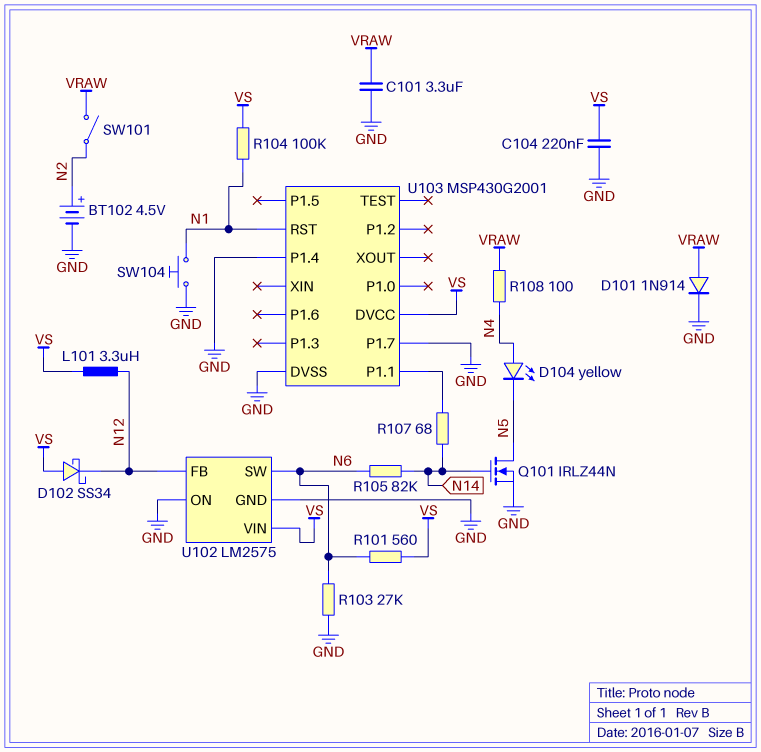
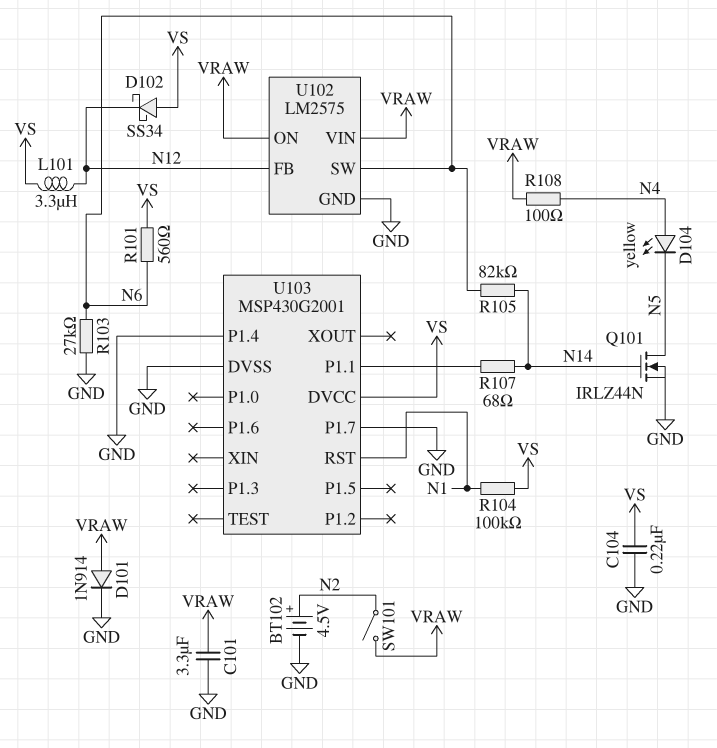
SW104: button (GND, N1) -> none
U102 pin ON: GND -> VRAW
U102 pin VIN: VS -> VRAW

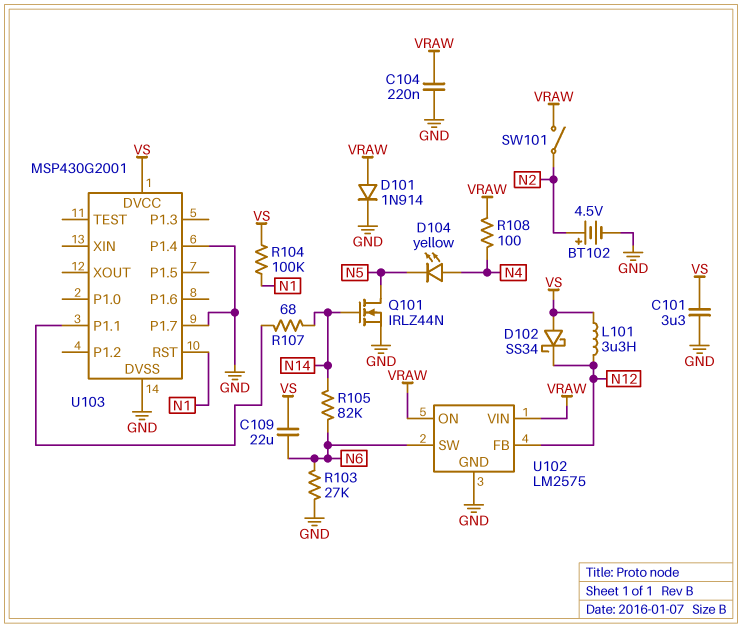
C101: 3.3uF (GND, VRAW) -> 3.3uF (GND, VS)
C104: 220nF (GND, VS) -> 220nF (GND, VRAW)
C109: none -> 22uF (N6, VS)
R101: 560 (N6, VS) -> none

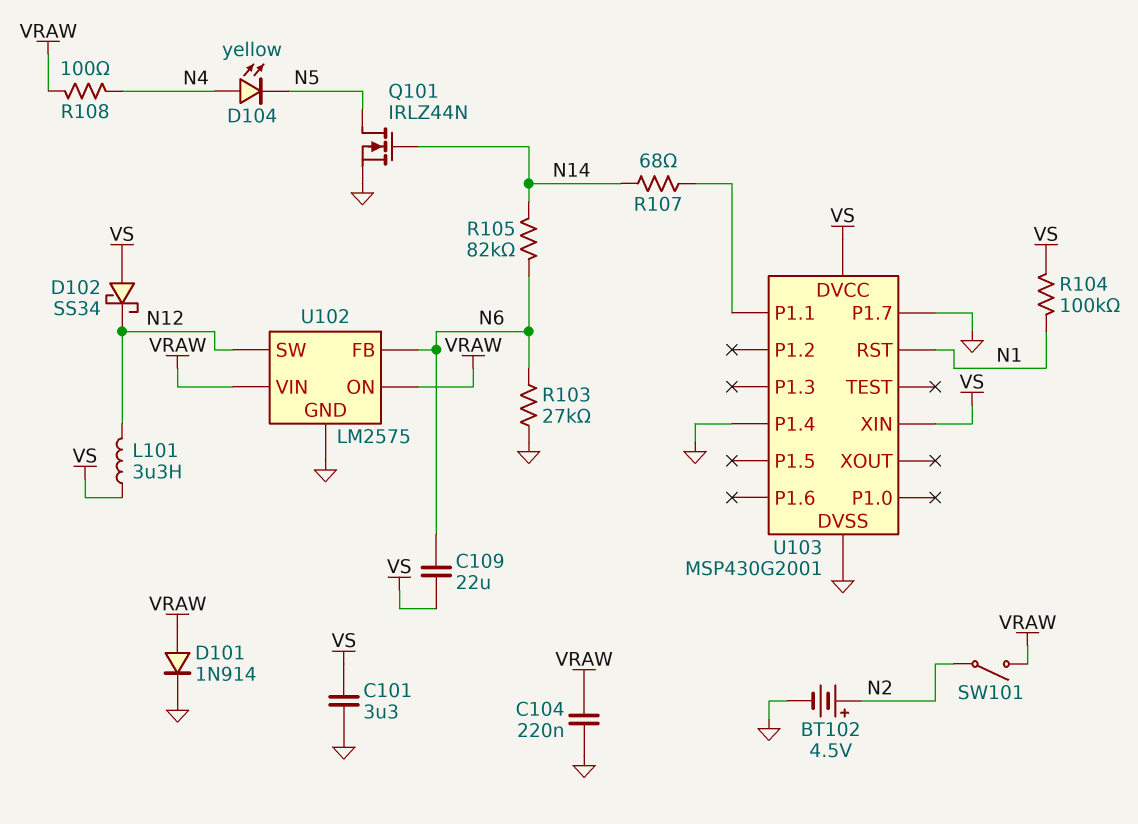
U102 pin FB: N12 -> N6
U102 pin SW: N6 -> N12
U103 pin XIN: none -> VS

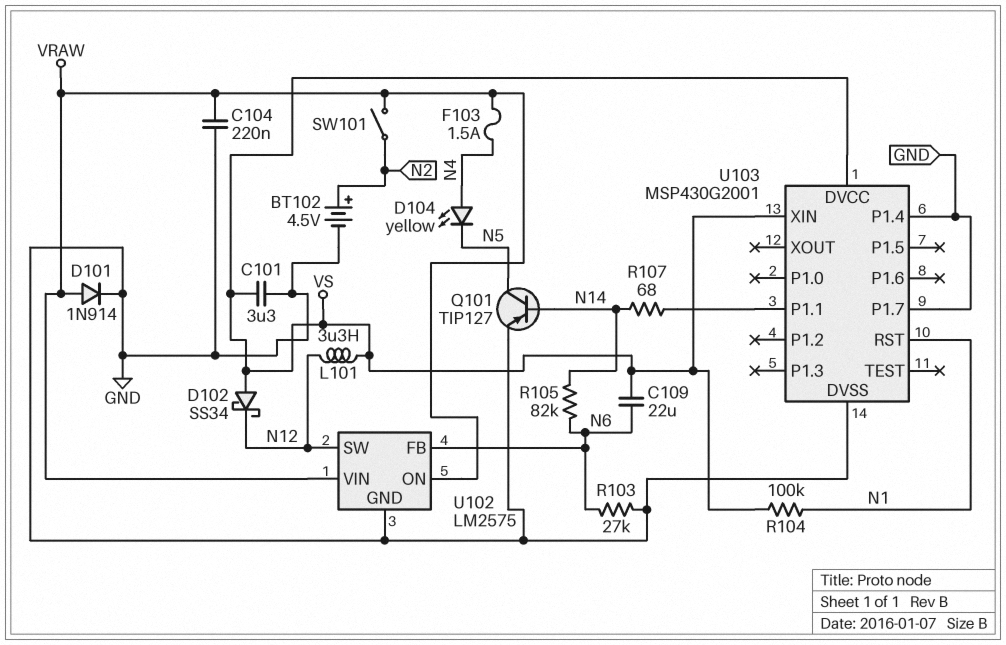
F103: none -> 1.5A (N4, VRAW)
Q101: NMOS IRLZ44N (G N14, D N5, S GND) -> PNP TIP127 (B N14, C N5, E GND)
R108: 100 (N4, VRAW) -> none

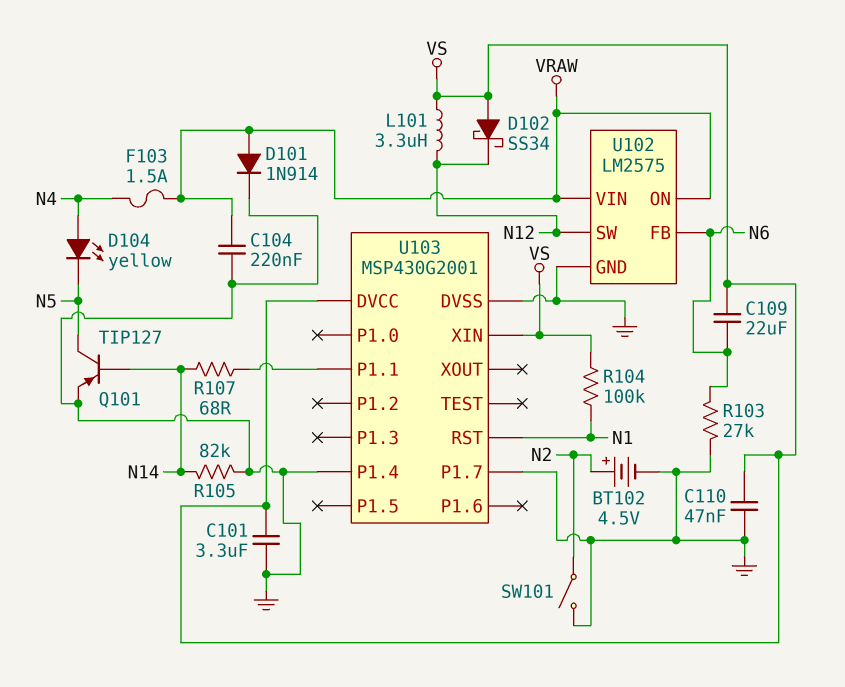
C110: none -> 47nF (GND, VS)
R105: 82k (N6, N14) -> 82k (GND, N14)
SW101: switch (N2, VRAW) -> switch (GND, N2)

